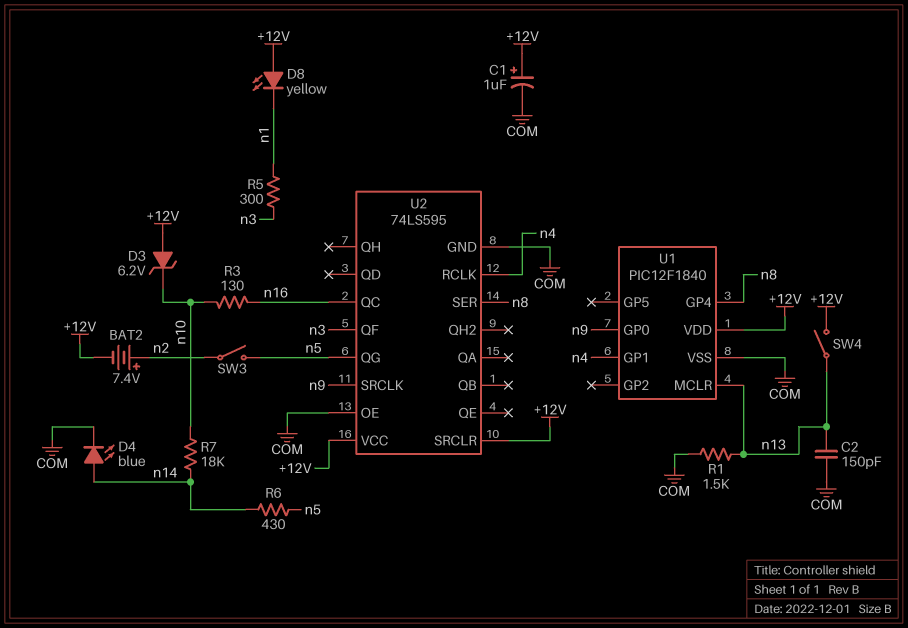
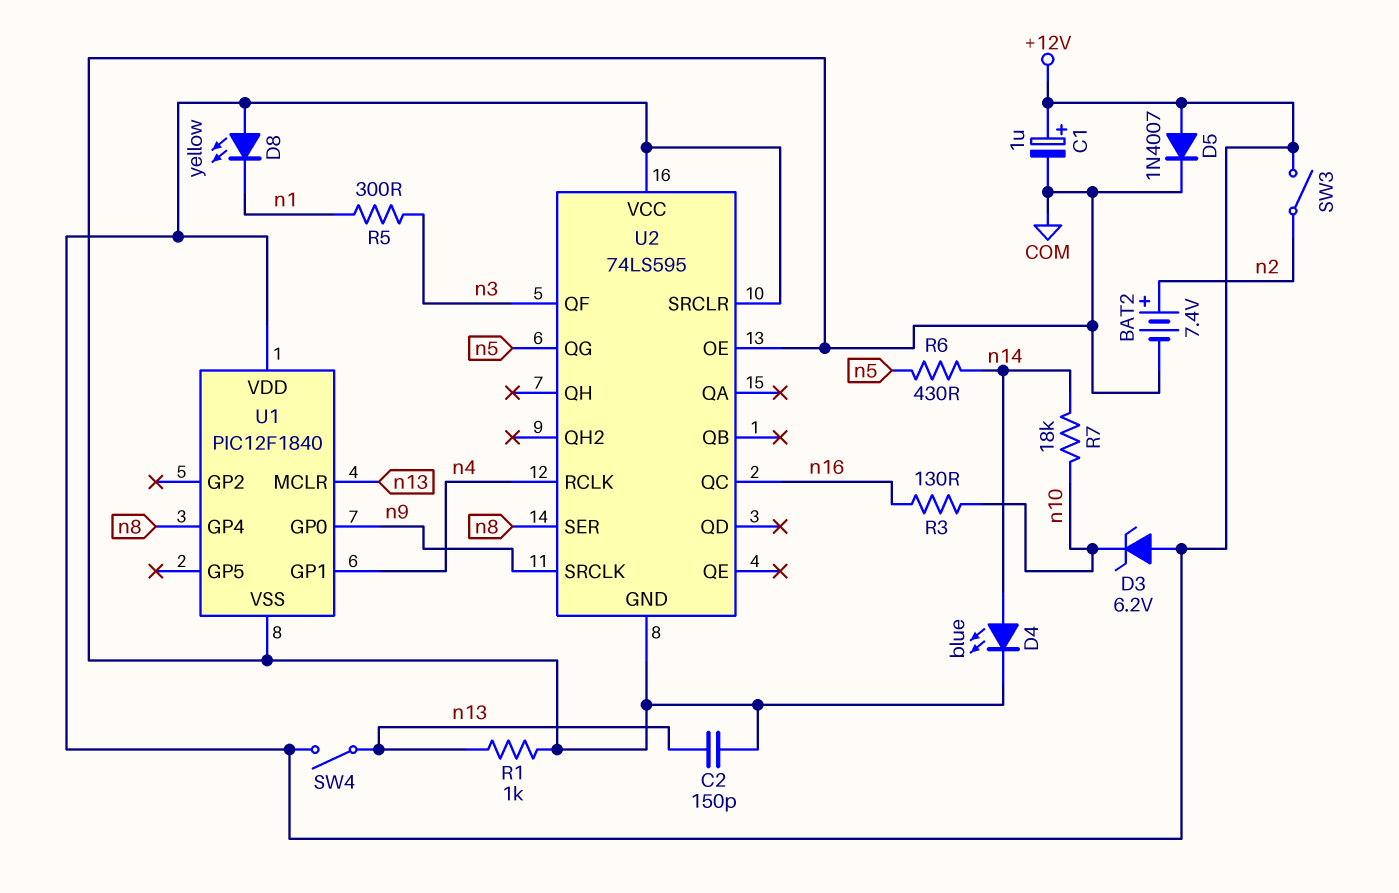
BAT2: 7.4V (plus n2, minus +12V) -> 7.4V (plus n2, minus COM)
D5: none -> diode 1N4007 (A +12V, K COM)
R1: 1.5k (COM, n13) -> 1k (COM, n13)
SW3: switch (n2, n5) -> switch (+12V, n2)

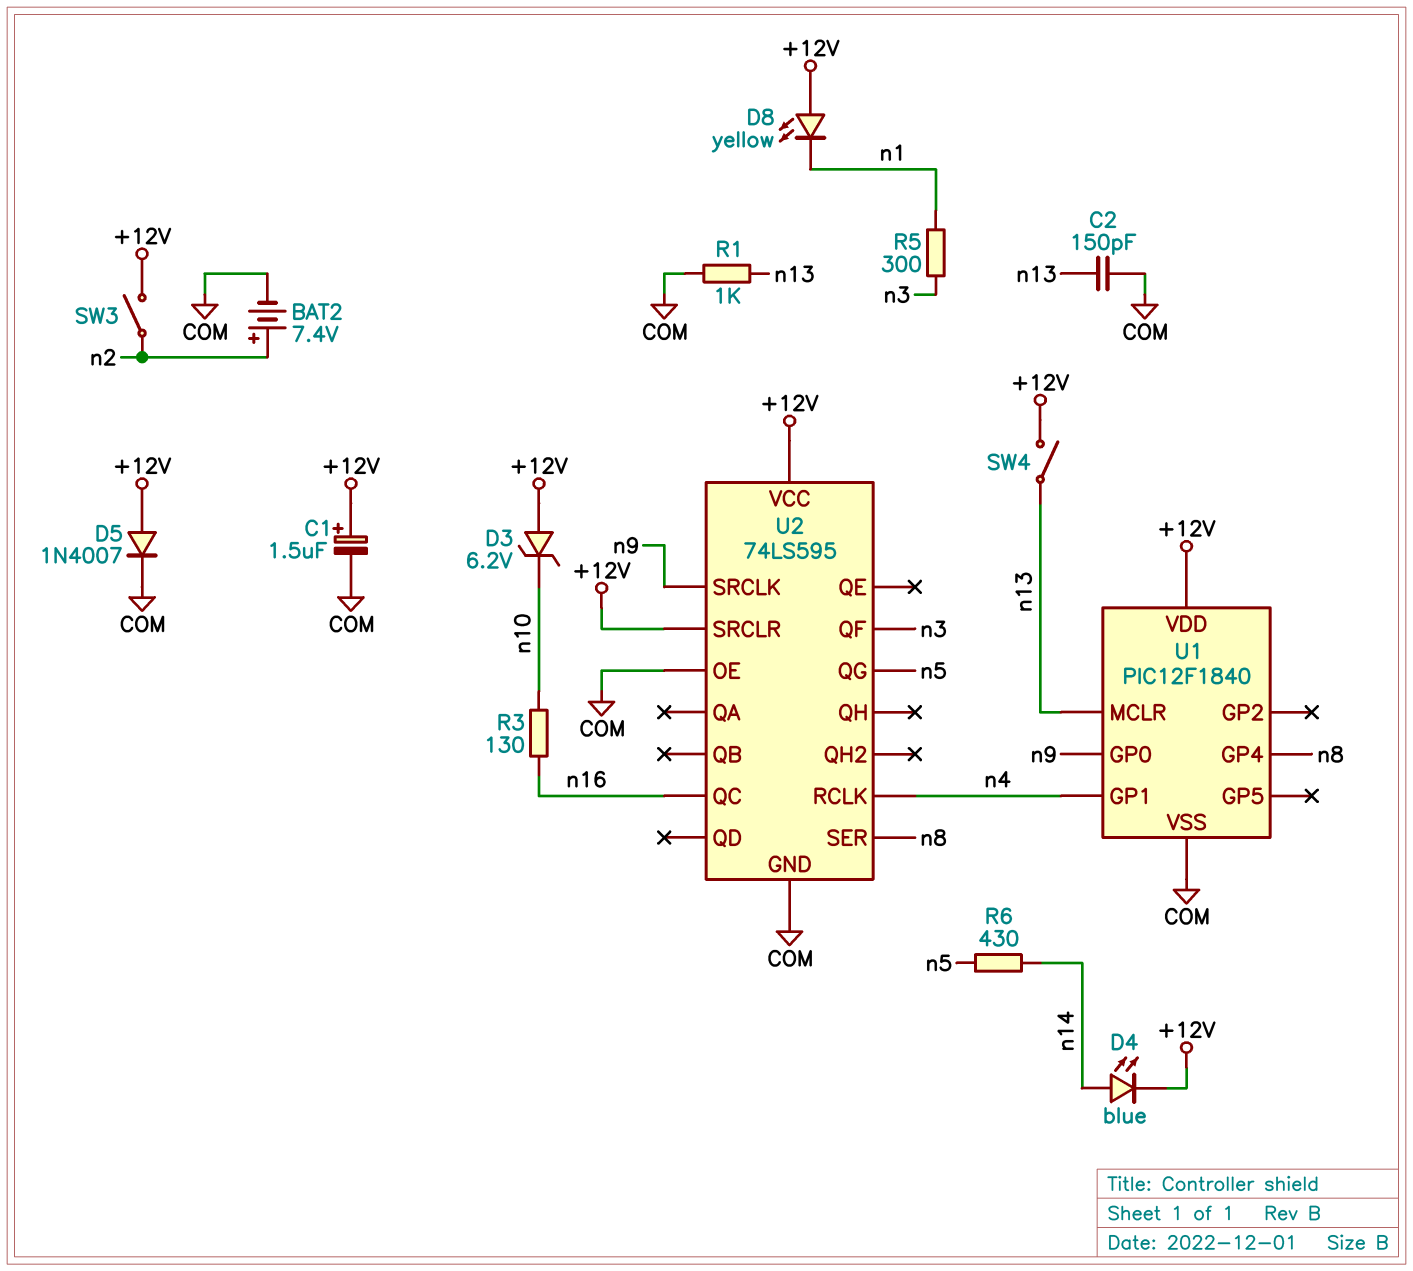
C1: 1uF (plus +12V, minus COM) -> 1.5uF (plus +12V, minus COM)
D4: LED blue (A n14, K COM) -> LED blue (A n14, K +12V)
R7: 18k (n10, n14) -> none

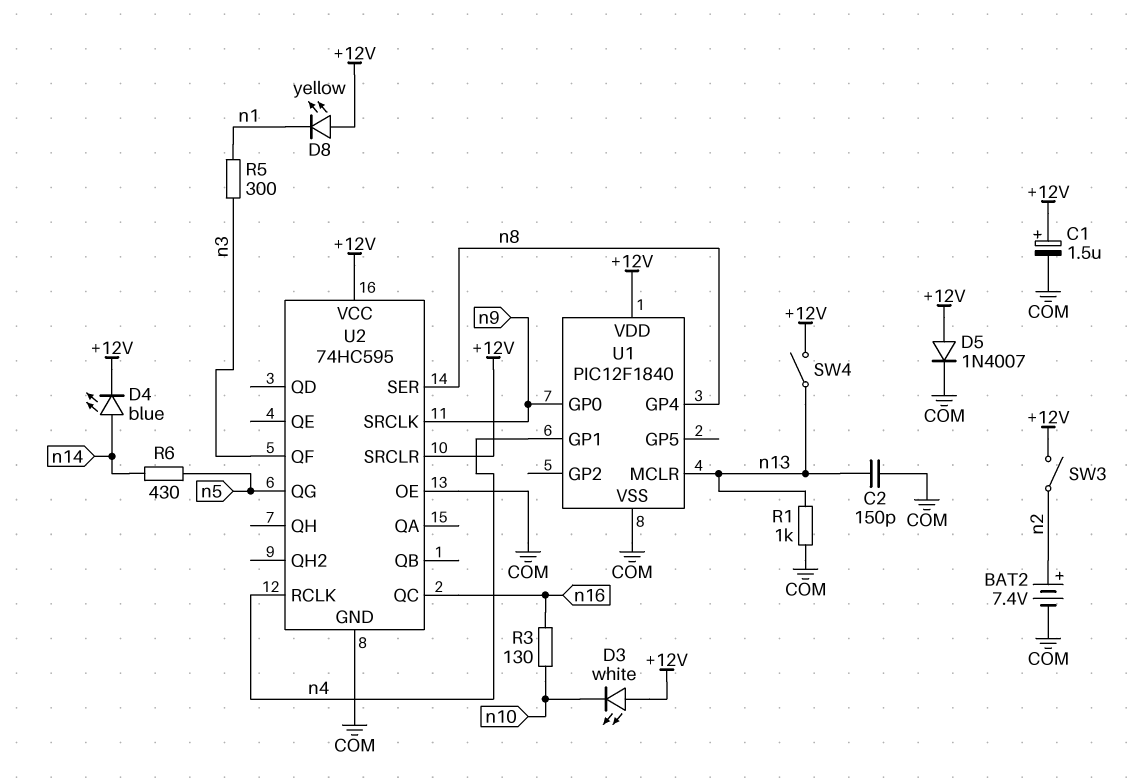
D3: zener 6.2V (A +12V, K n10) -> LED white (A +12V, K n10)
U2: 74LS595 -> 74HC595

